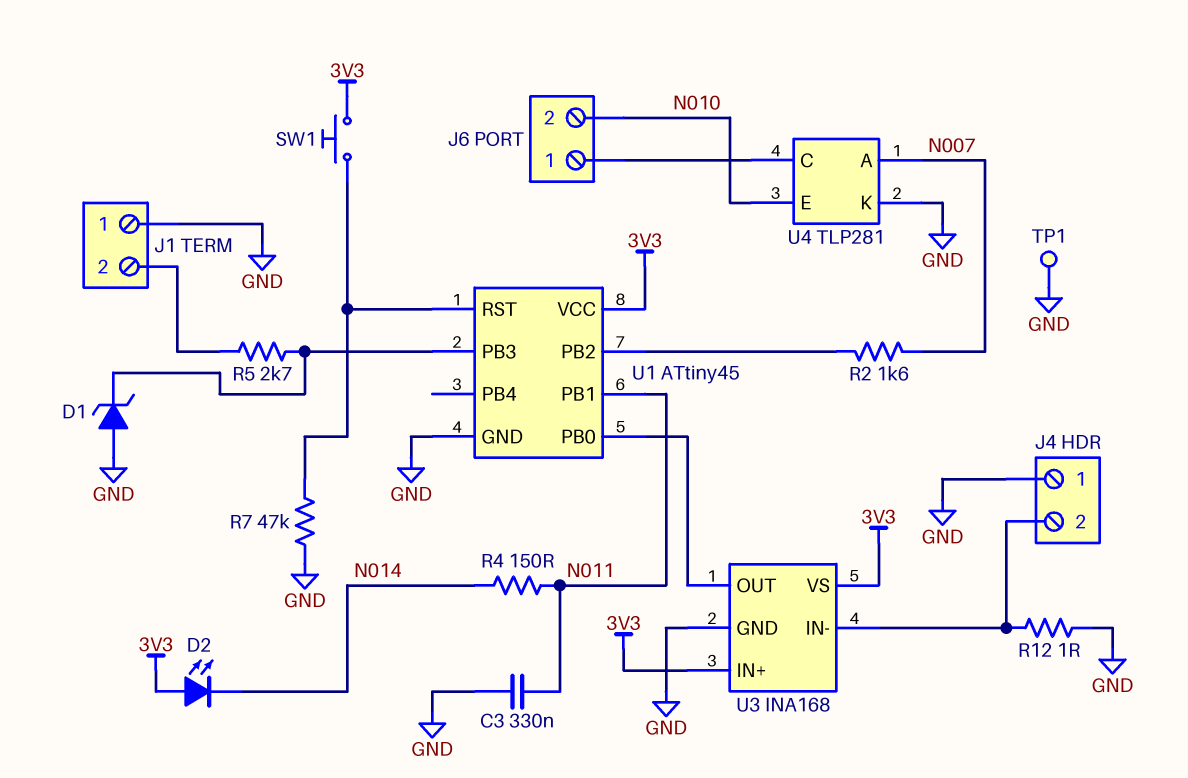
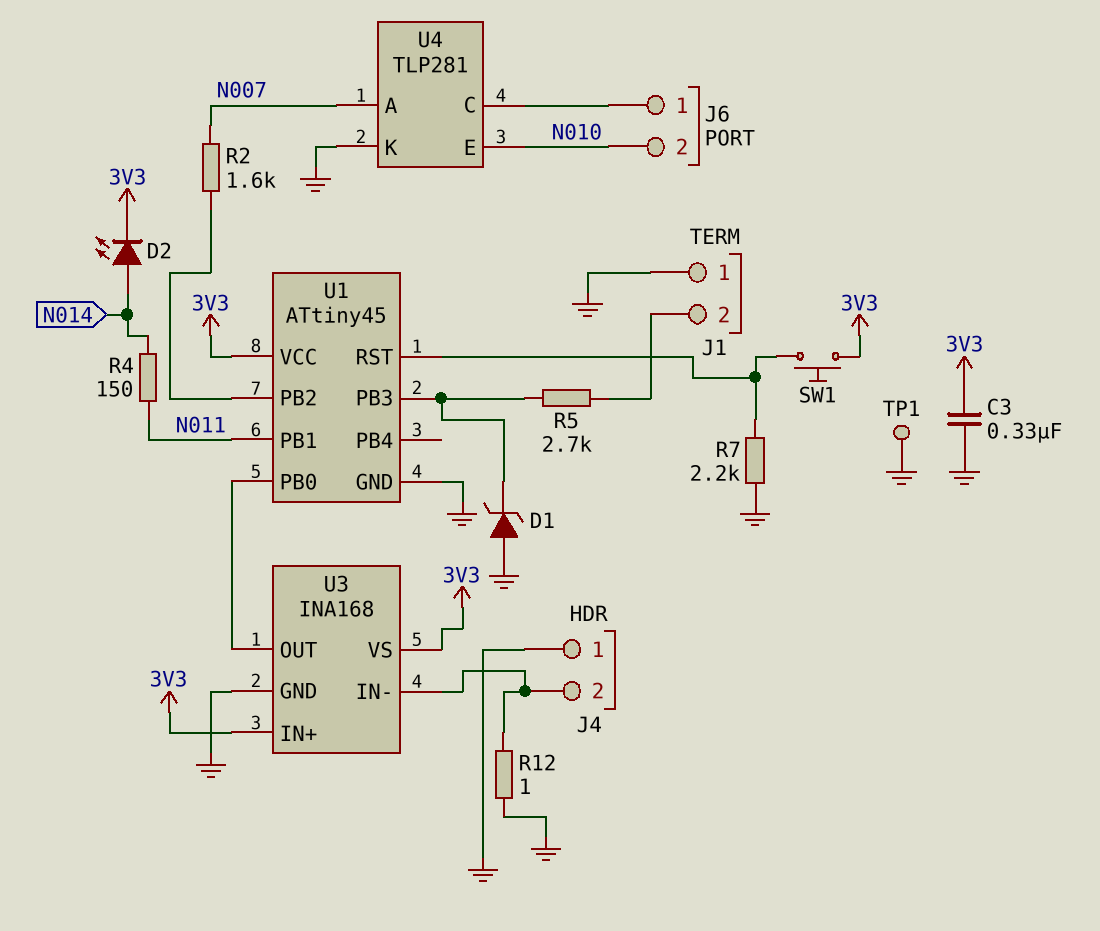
C3: 330nF (GND, N011) -> 330nF (3V3, GND)
D2: LED (A 3V3, K N014) -> LED (A N014, K 3V3)
R7: 47k (GND, U1/RST) -> 2.2k (GND, U1/RST)

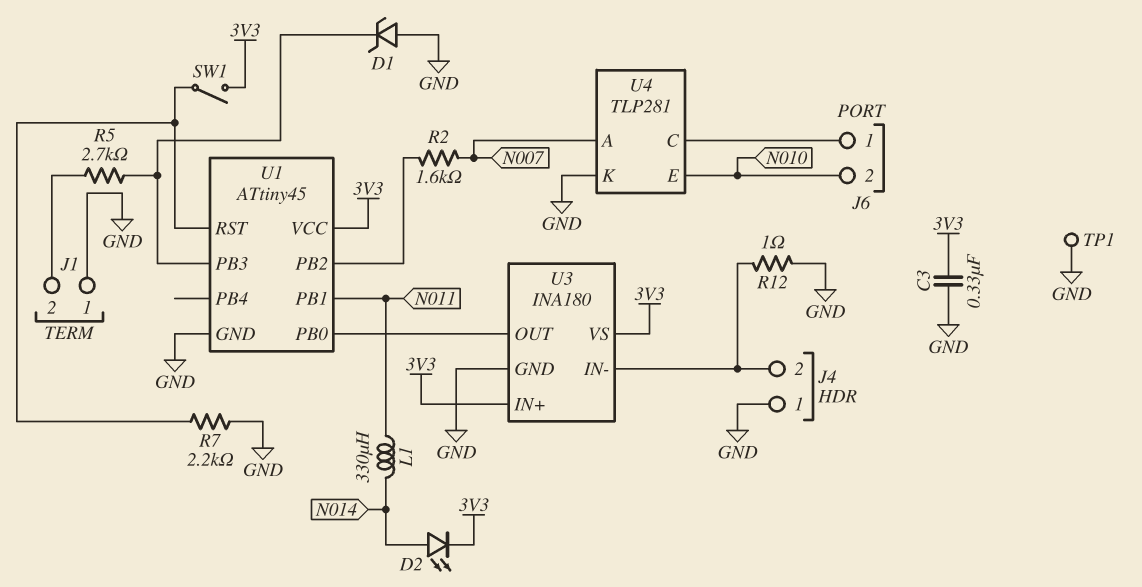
L1: none -> 330uH (N011, N014)
R4: 150 (N011, N014) -> none
SW1: button (3V3, U1/RST) -> switch (3V3, U1/RST)
U3: INA168 -> INA180

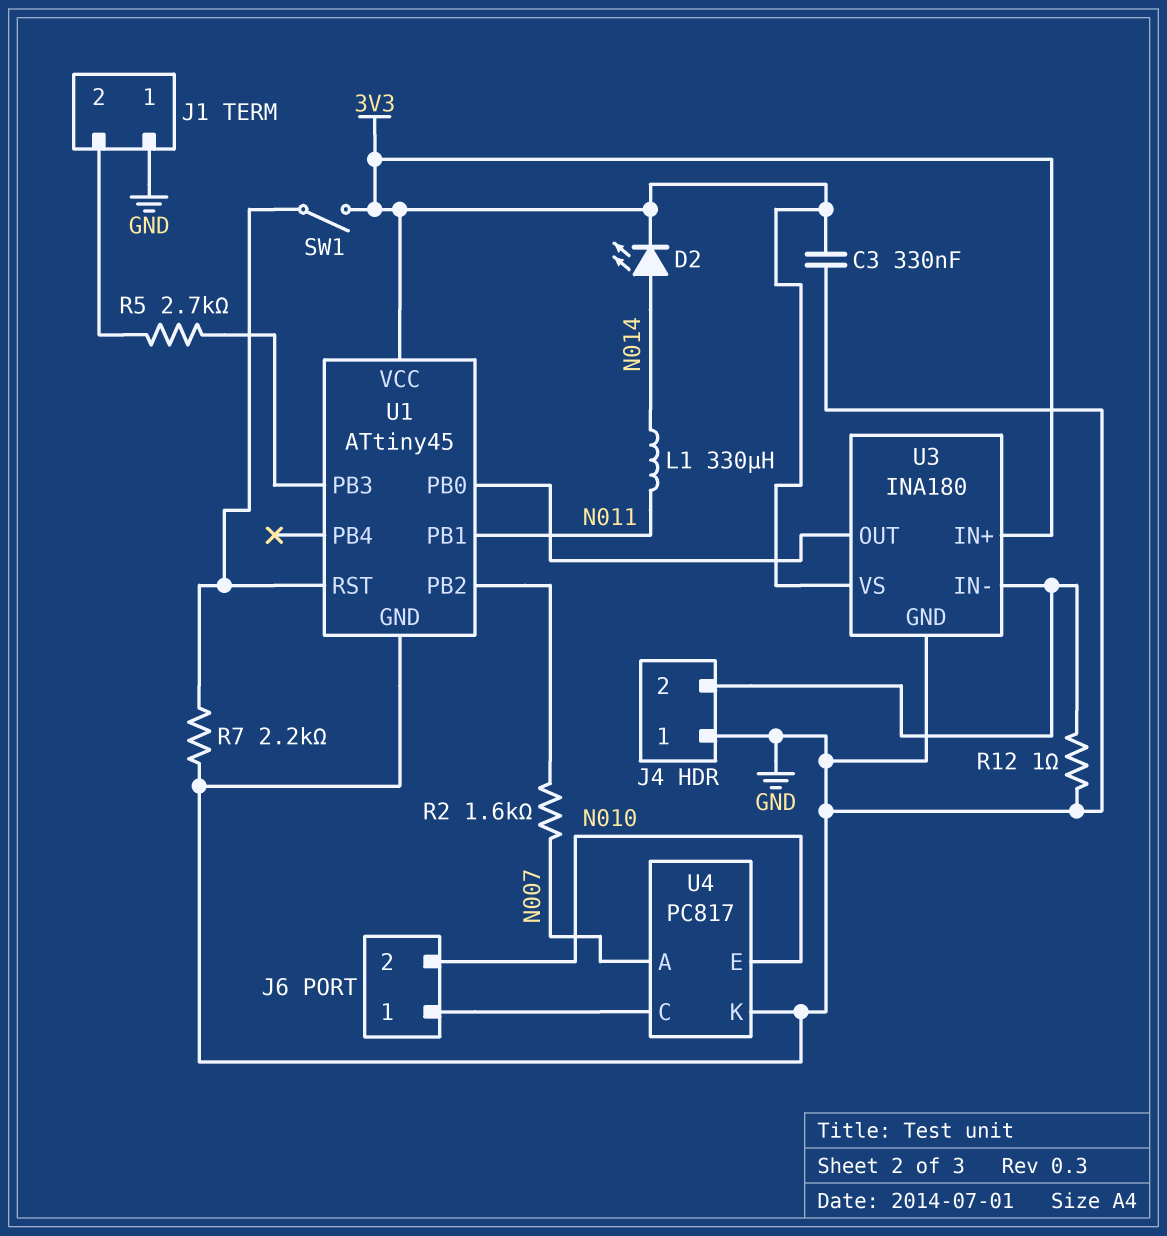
D1: zener (A GND, K U1/PB3) -> none
TP1: test point (GND) -> none
U4: TLP281 -> PC817

